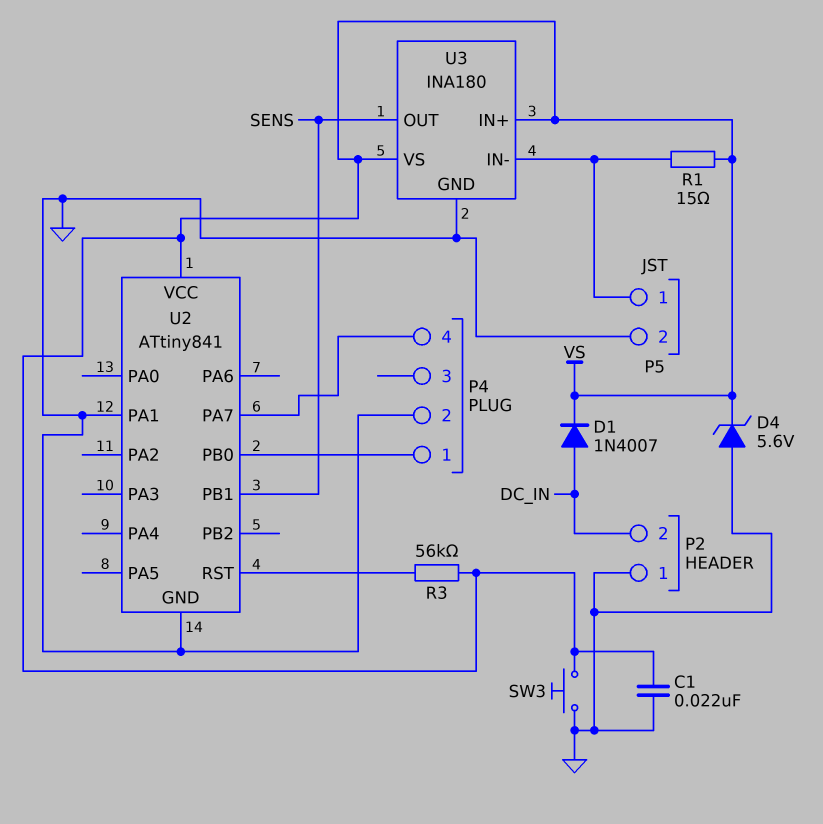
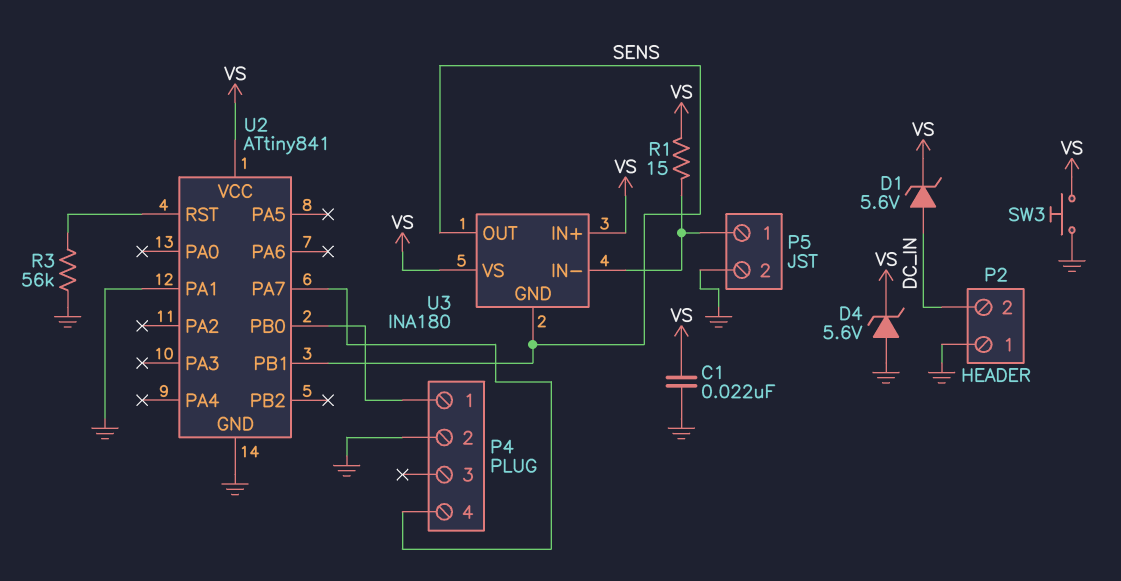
D1: diode 1N4007 (A DC_IN, K VS) -> zener 5.6V (A DC_IN, K VS)
R3: 56k (U2/RST, VS) -> 56k (GND, U2/RST)
U3 pin GND: GND -> SENS

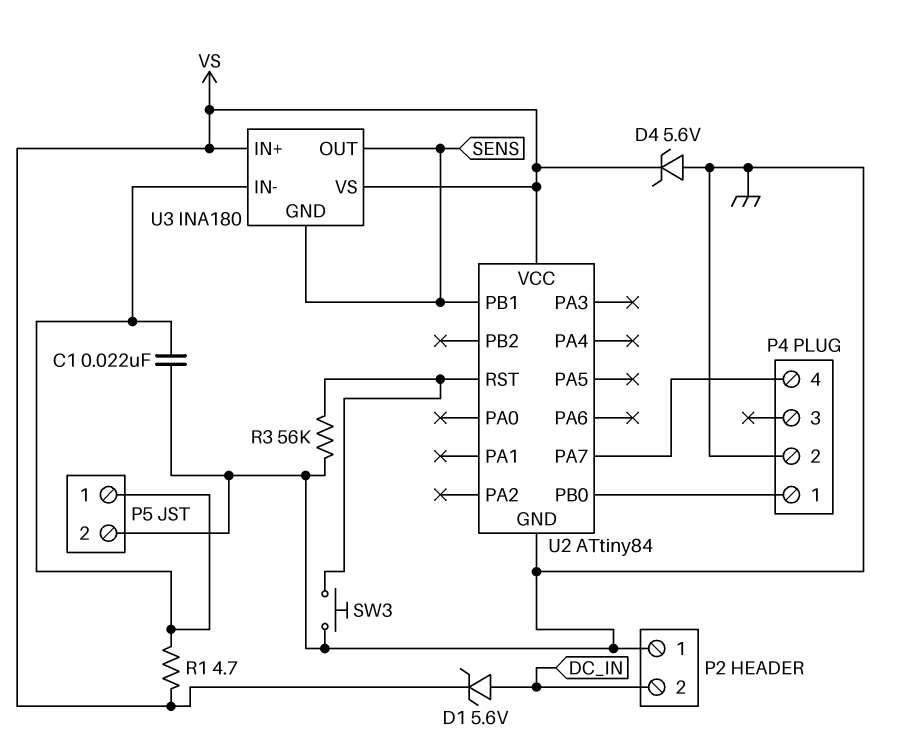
C1: 22nF (GND, VS) -> 22nF (GND, P5/1)
R1: 15 (P5/1, VS) -> 4.7 (P5/1, VS)
SW3: button (GND, VS) -> button (GND, U2/RST)
U2: ATtiny841 -> ATtiny84
U2 pin PA1: GND -> none

